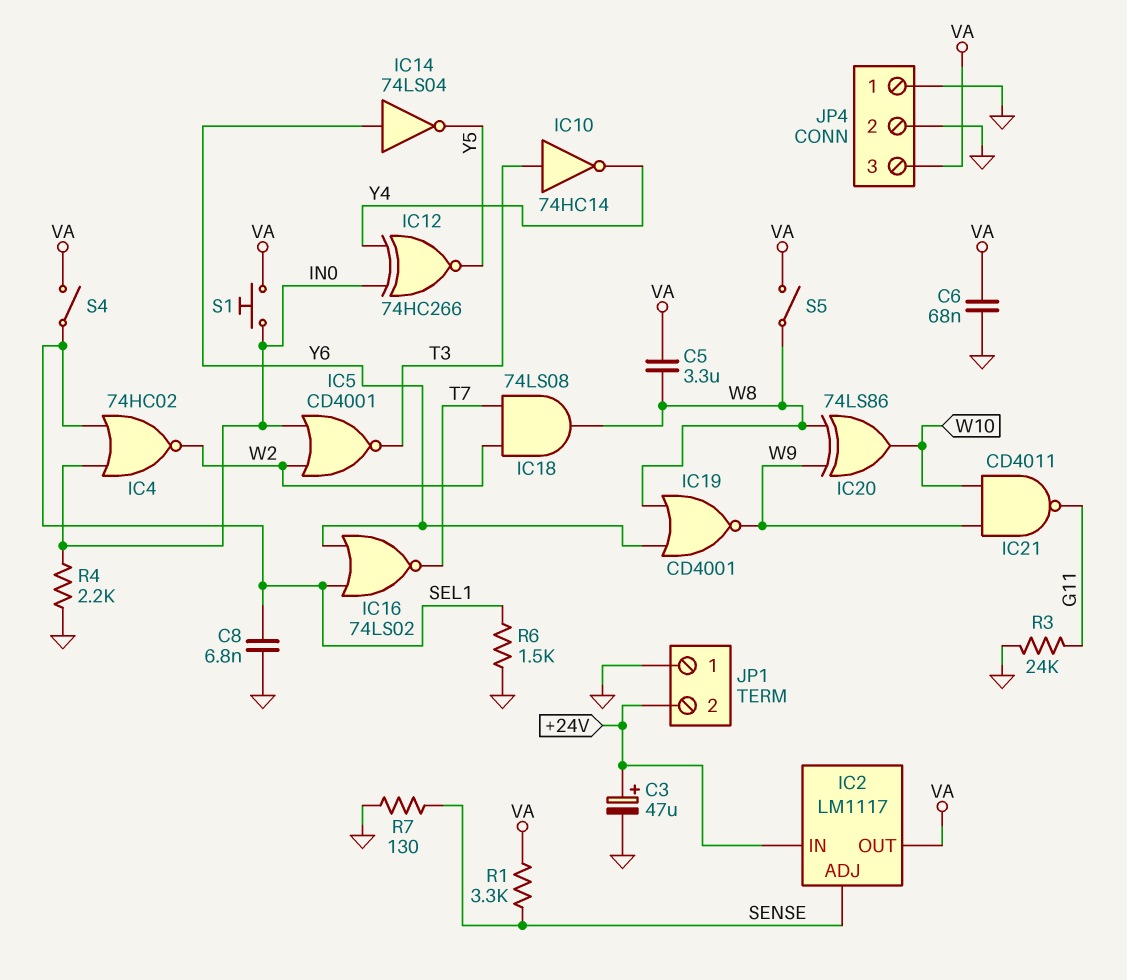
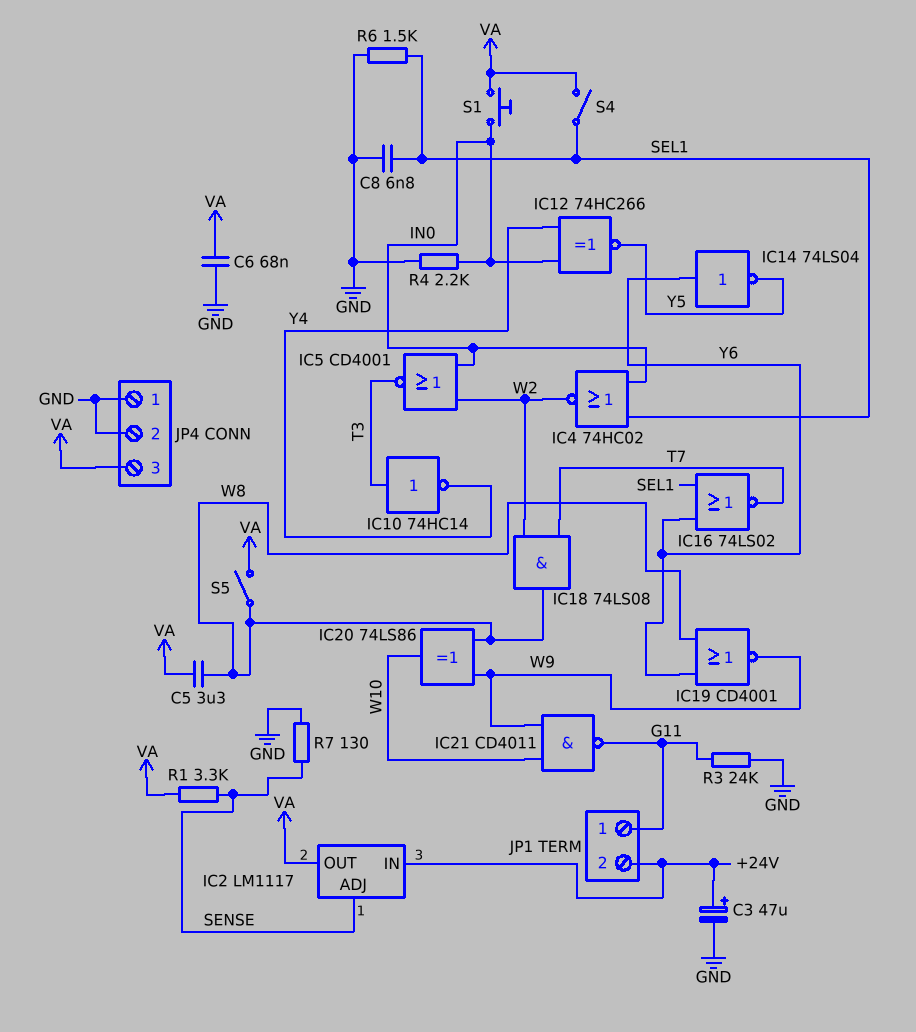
JP1 pin 1: GND -> G11

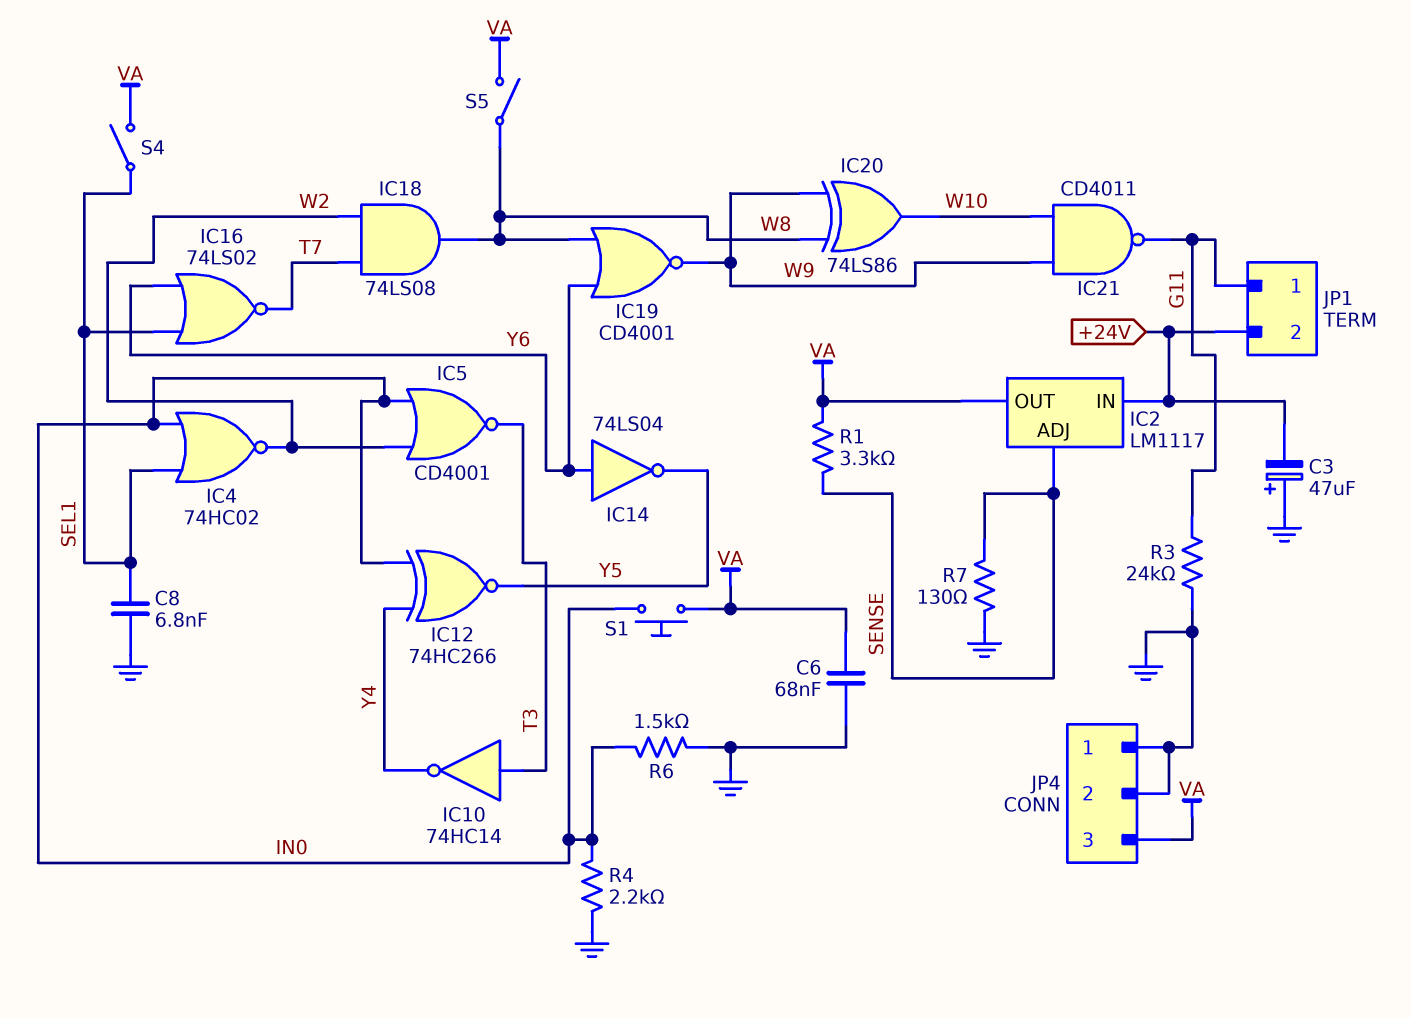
C3: 47uF (plus +24V, minus GND) -> 47uF (plus GND, minus +24V)
C5: 3.3uF (VA, W8) -> none
R6: 1.5k (GND, SEL1) -> 1.5k (GND, IN0)

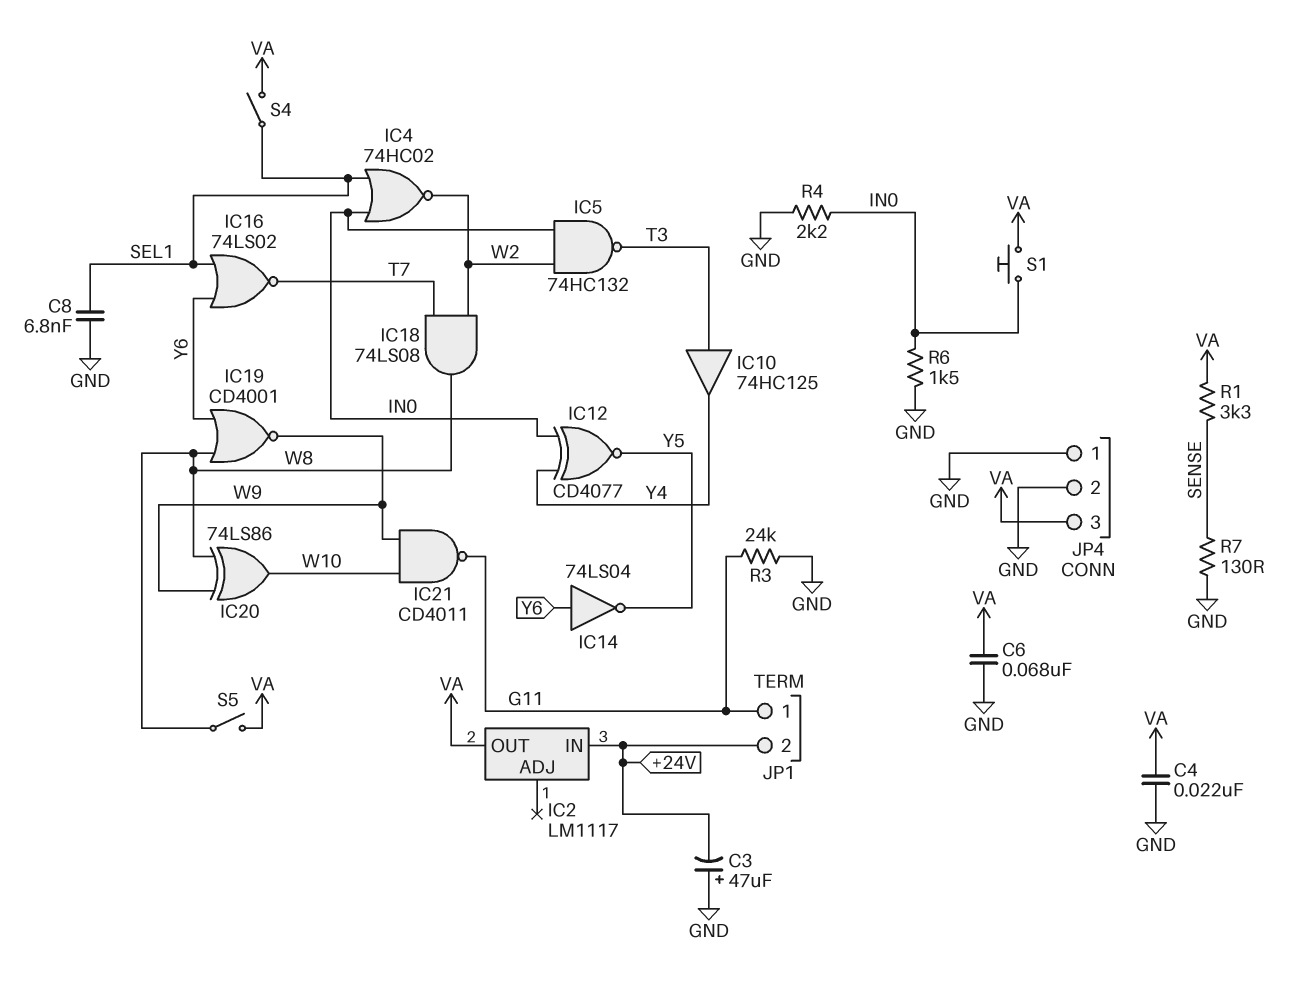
C4: none -> 22nF (GND, VA)
IC2 pin ADJ: SENSE -> none
IC5: NOR CD4001 (in IN0, in W2, out T3) -> NAND 74HC132 (in IN0, in W2, out T3)
IC10: NOT 74HC14 (in T3, out Y4) -> buffer 74HC125 (in T3, out Y4)
IC12: XNOR 74HC266 (in IN0, in Y4, out Y5) -> XNOR CD4077 (in IN0, in Y4, out Y5)

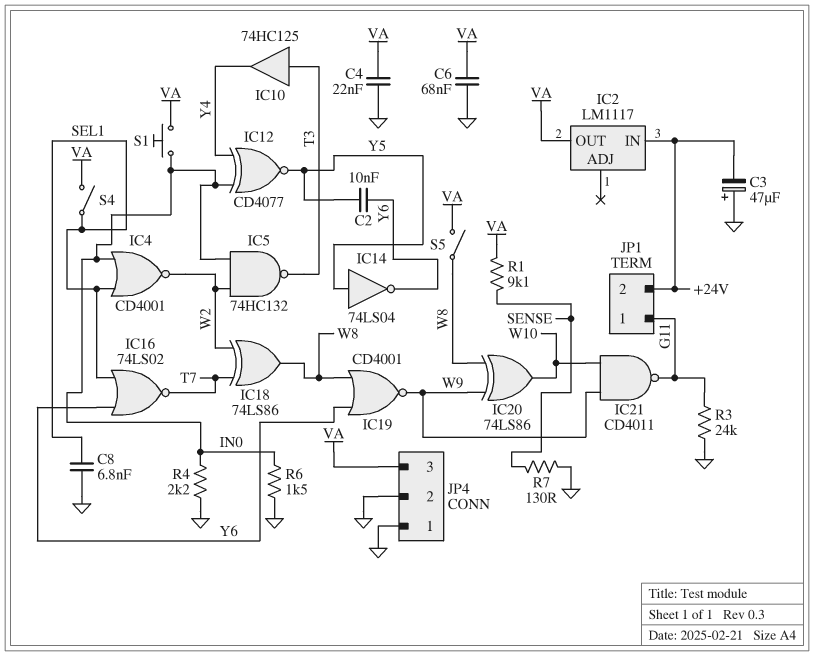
C2: none -> 10nF (Y5, Y6)
IC4: NOR 74HC02 (in IN0, in SEL1, out W2) -> NOR CD4001 (in IN0, in SEL1, out W2)
IC14: NOT 74LS04 (in Y6, out Y5) -> NOT 74LS04 (in Y5, out Y6)
IC18: AND 74LS08 (in T7, in W2, out W8) -> XOR 74LS86 (in T7, in W2, out W8)
R1: 3.3k (SENSE, VA) -> 9.1k (SENSE, VA)

